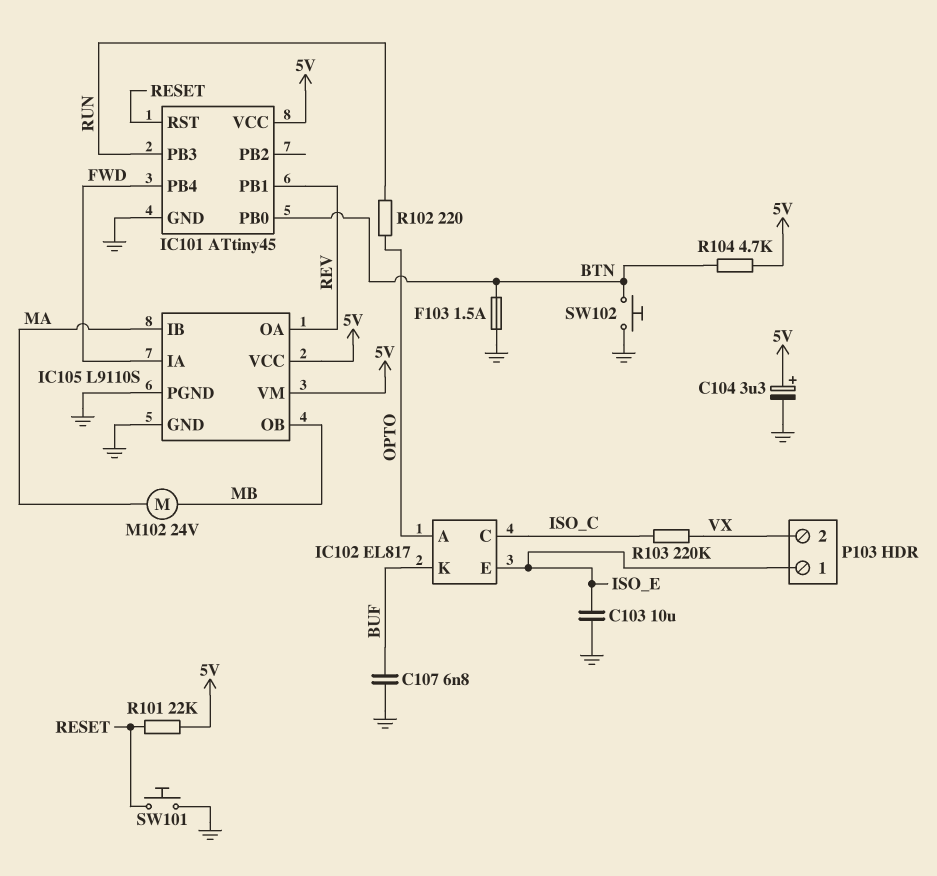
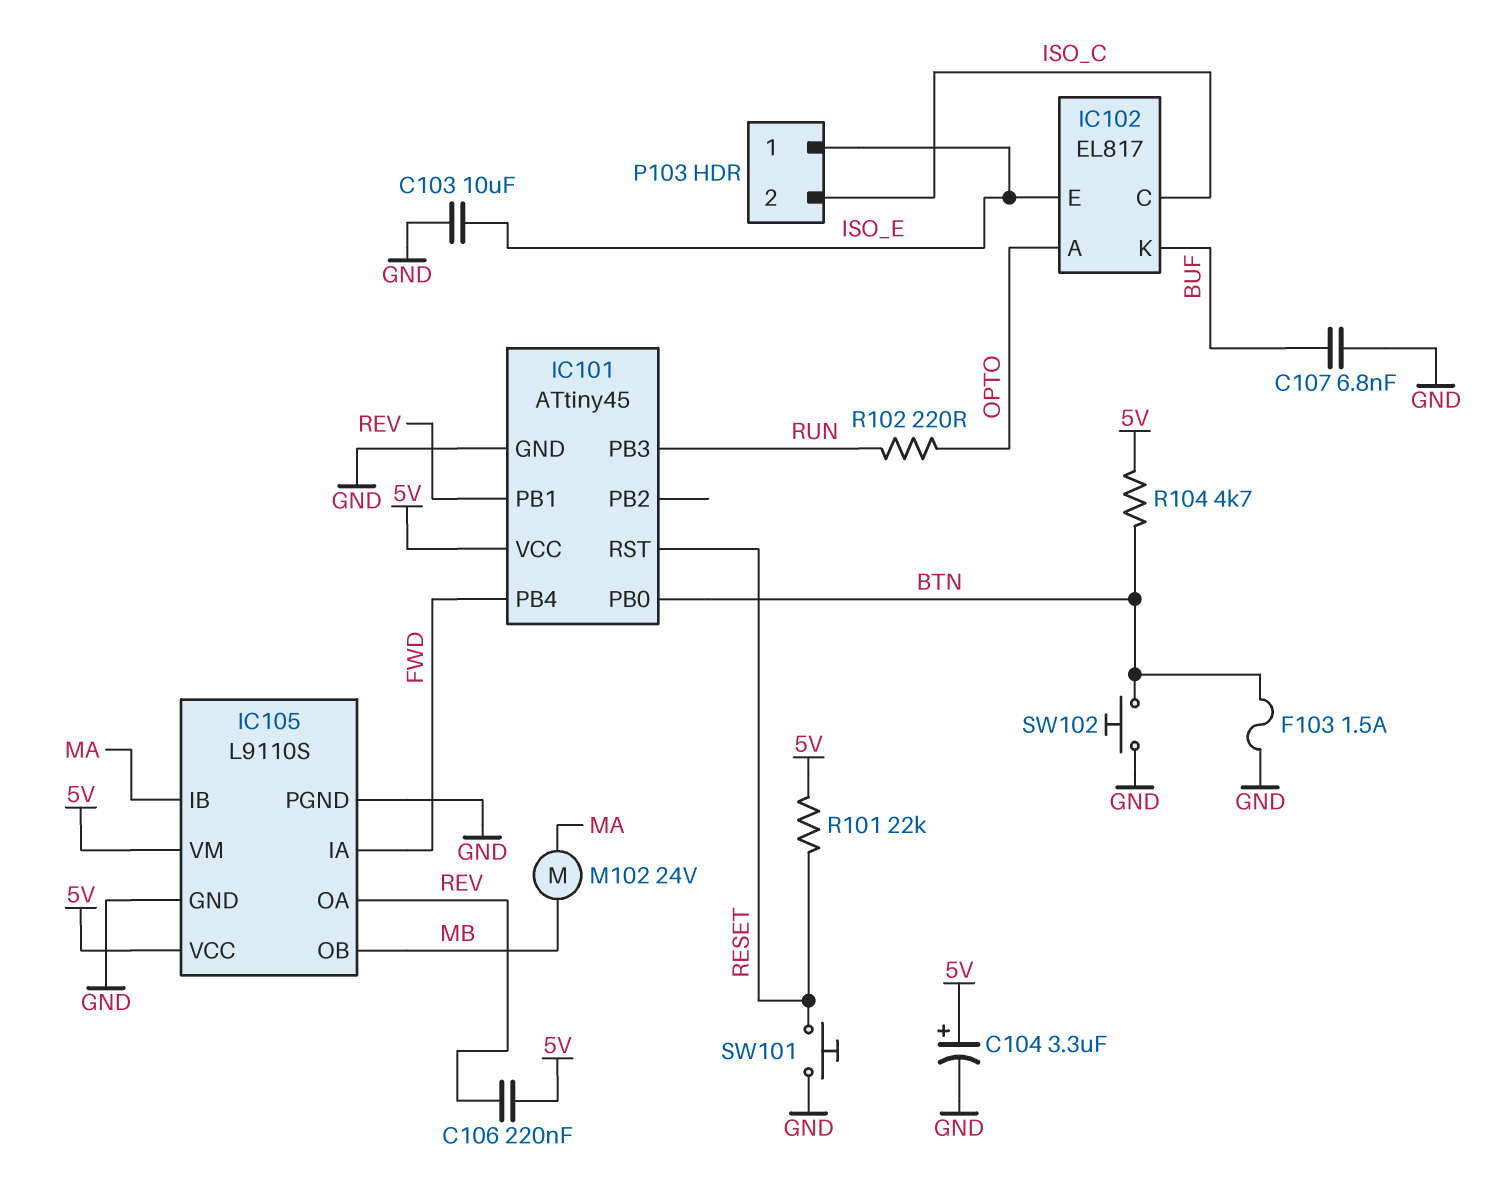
C106: none -> 220nF (5V, REV)
P103 pin 2: VX -> ISO_C
R103: 220k (ISO_C, VX) -> none

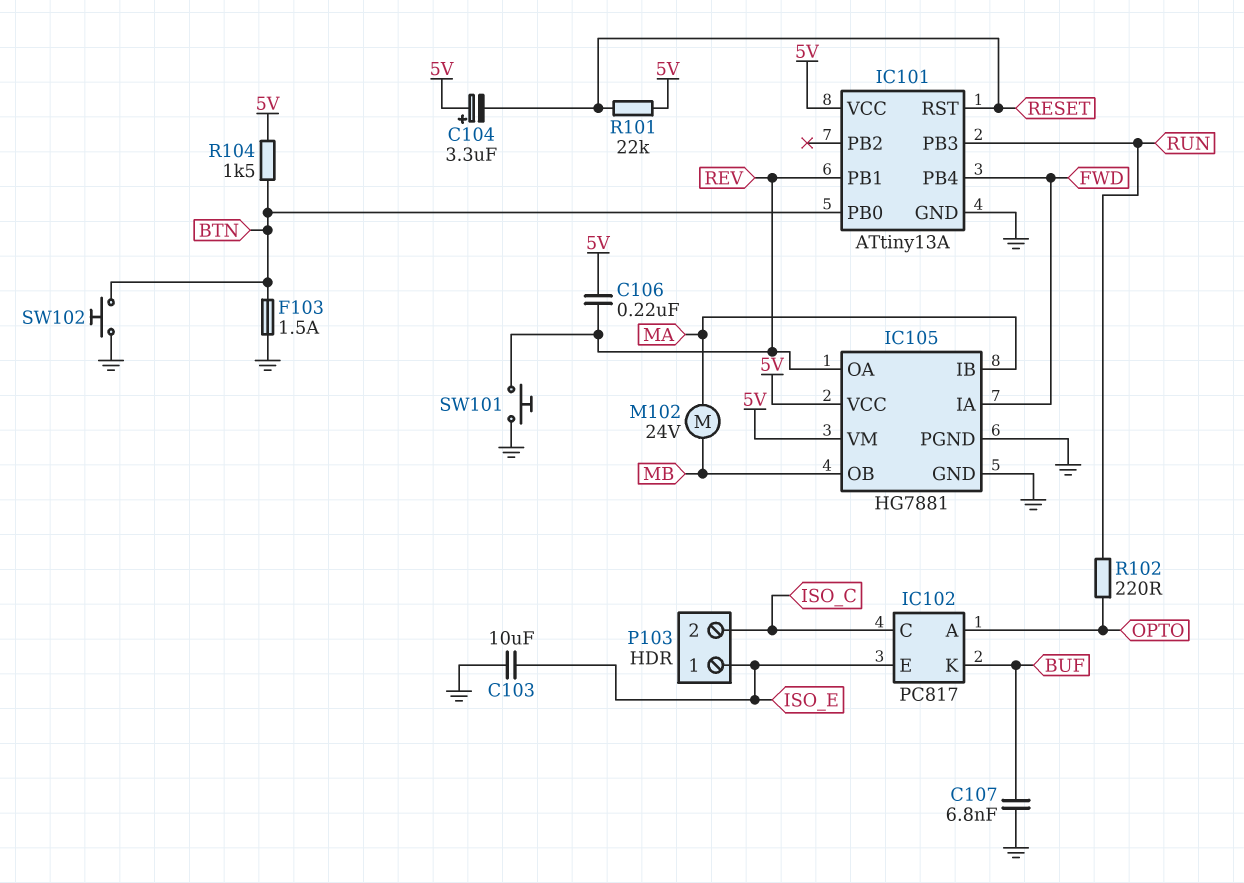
C104: 3.3uF (plus 5V, minus GND) -> 3.3uF (plus 5V, minus RESET)
IC101: ATtiny45 -> ATtiny13A
IC102: EL817 -> PC817
IC105: L9110S -> HG7881
R104: 4.7k (5V, BTN) -> 1.5k (5V, BTN)
SW101: button (GND, RESET) -> button (GND, REV)

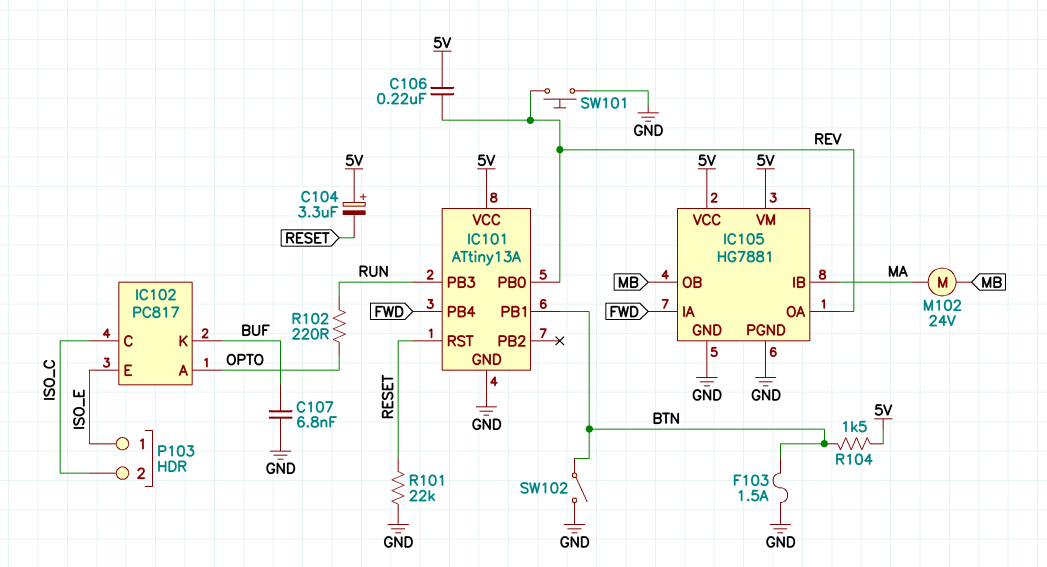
C103: 10uF (GND, ISO_E) -> none
IC101 pin PB0: BTN -> REV
IC101 pin PB1: REV -> BTN
R101: 22k (5V, RESET) -> 22k (GND, RESET)
SW102: button (BTN, GND) -> switch (BTN, GND)

